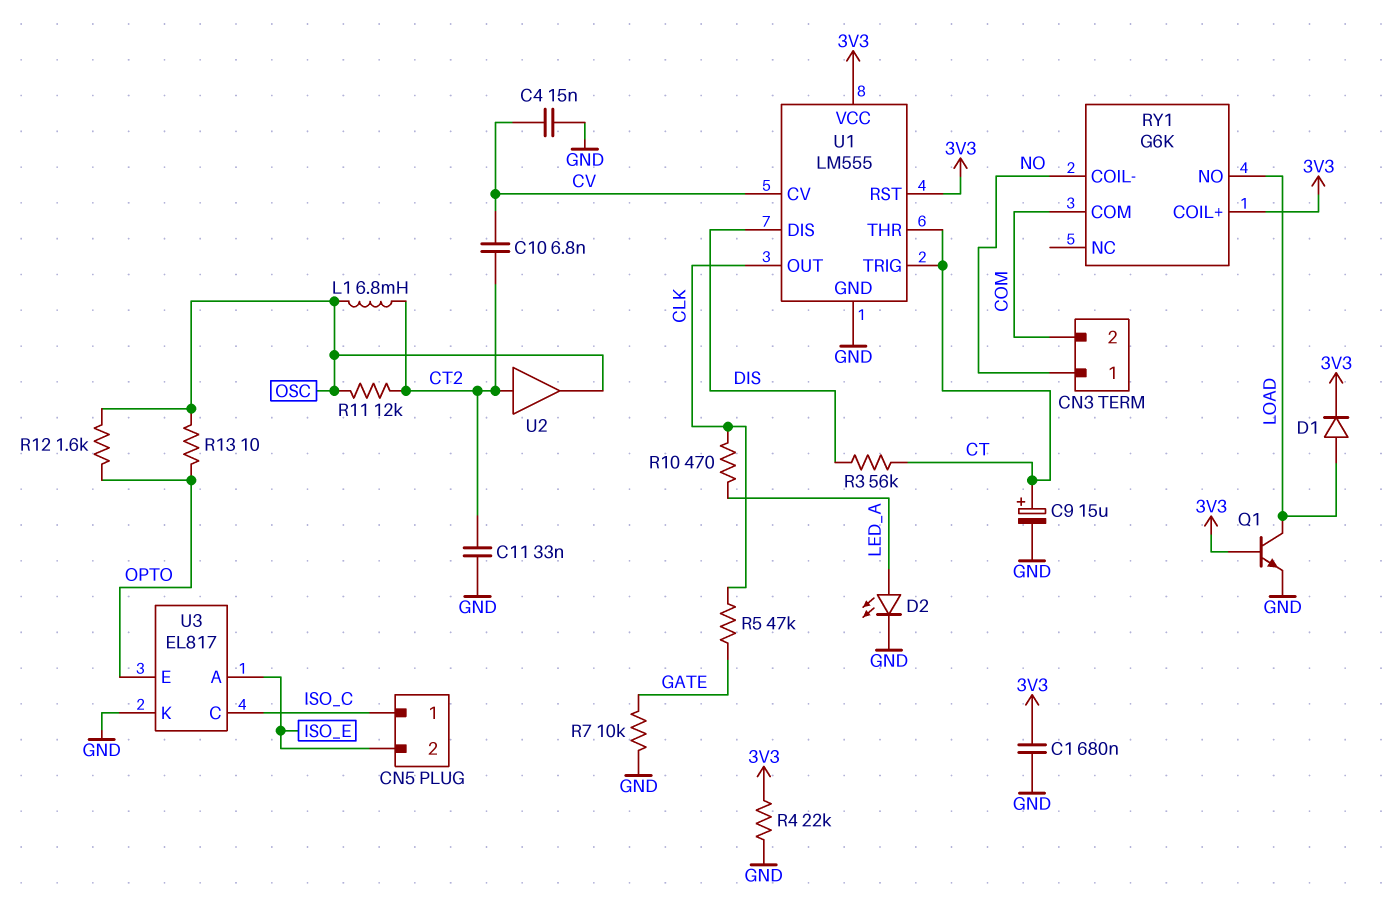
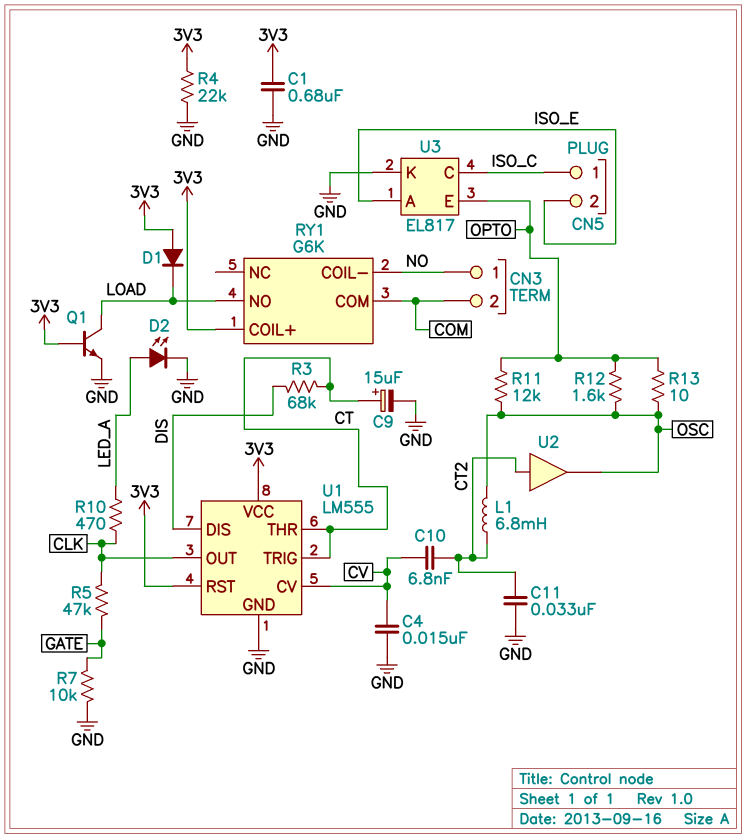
D1: diode (A LOAD, K 3V3) -> diode (A 3V3, K LOAD)
R3: 56k (CT, DIS) -> 68k (CT, DIS)
R11: 12k (CT2, OSC) -> 12k (OPTO, OSC)

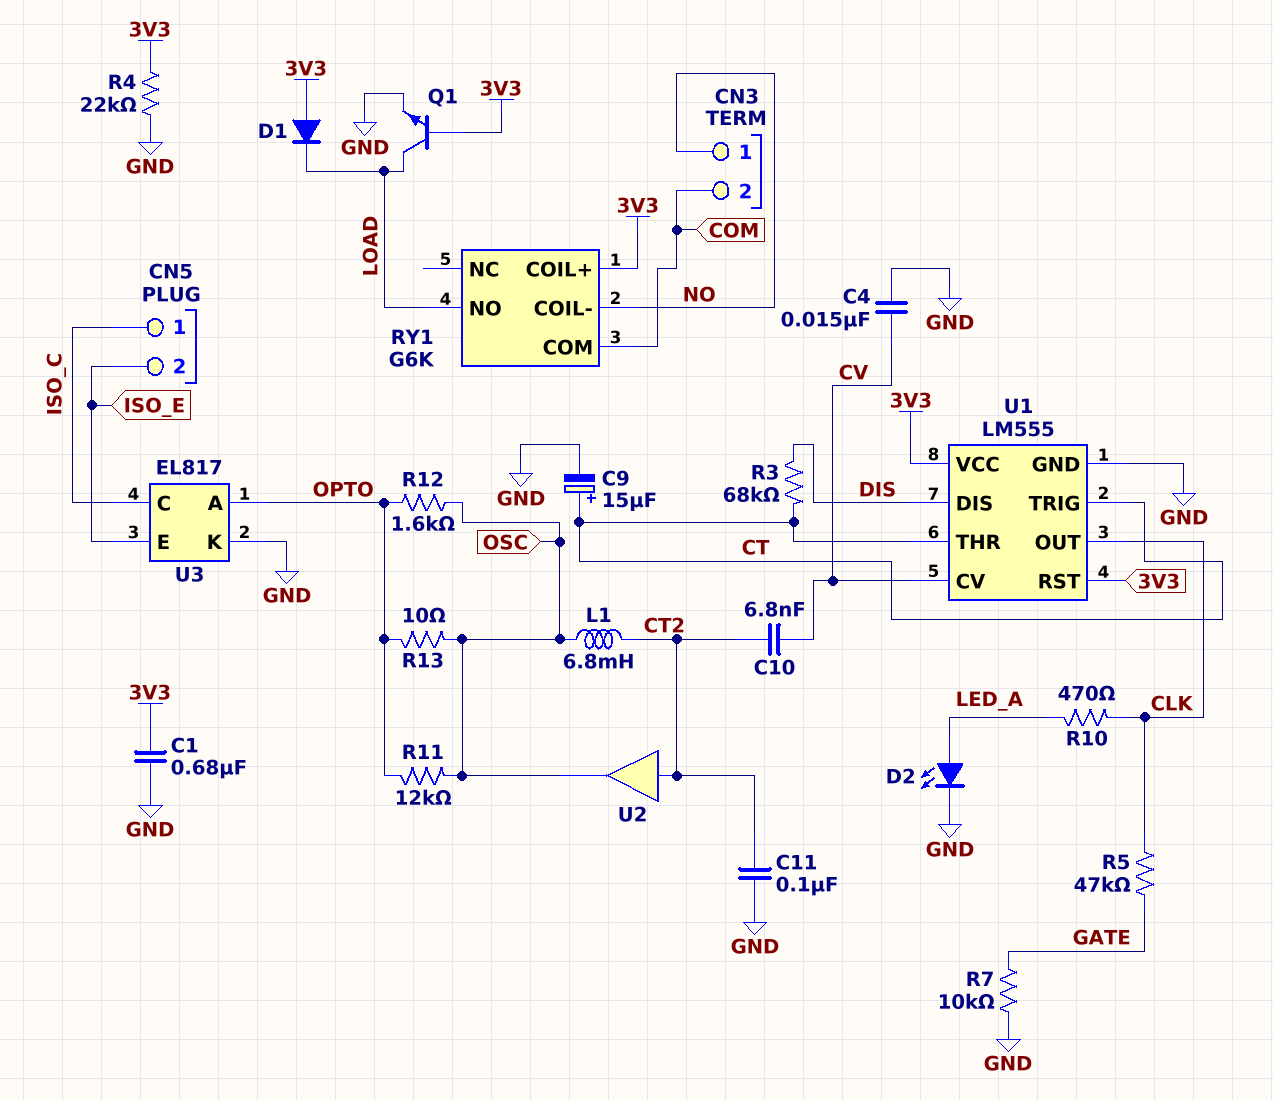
C11: 33nF (CT2, GND) -> 100nF (CT2, GND)
U3 pin A: ISO_E -> OPTO
U3 pin E: OPTO -> ISO_E

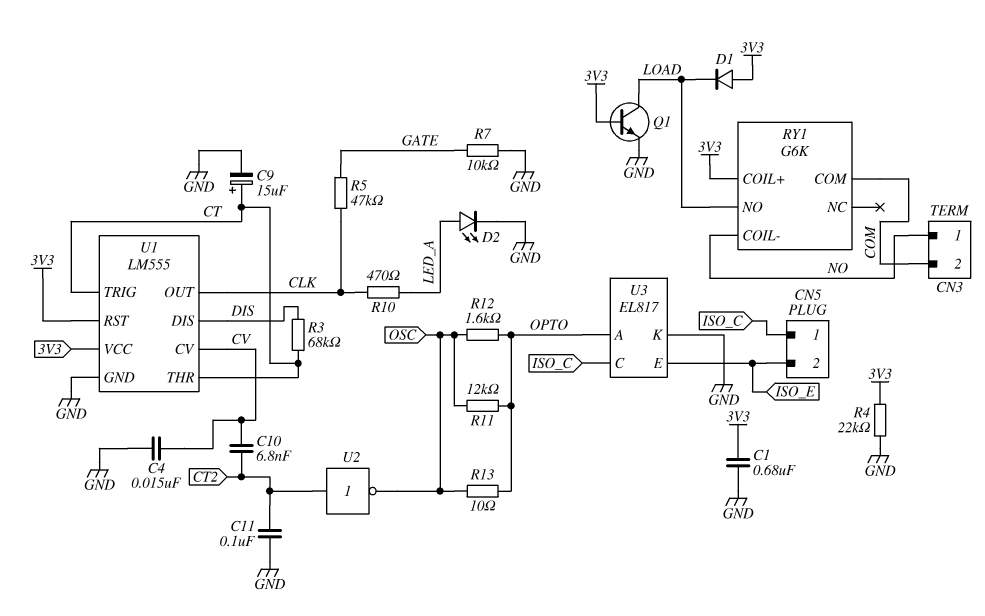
L1: 6.8mH (CT2, OSC) -> none
U2: buffer (in CT2, out OSC) -> NOT (in CT2, out OSC)

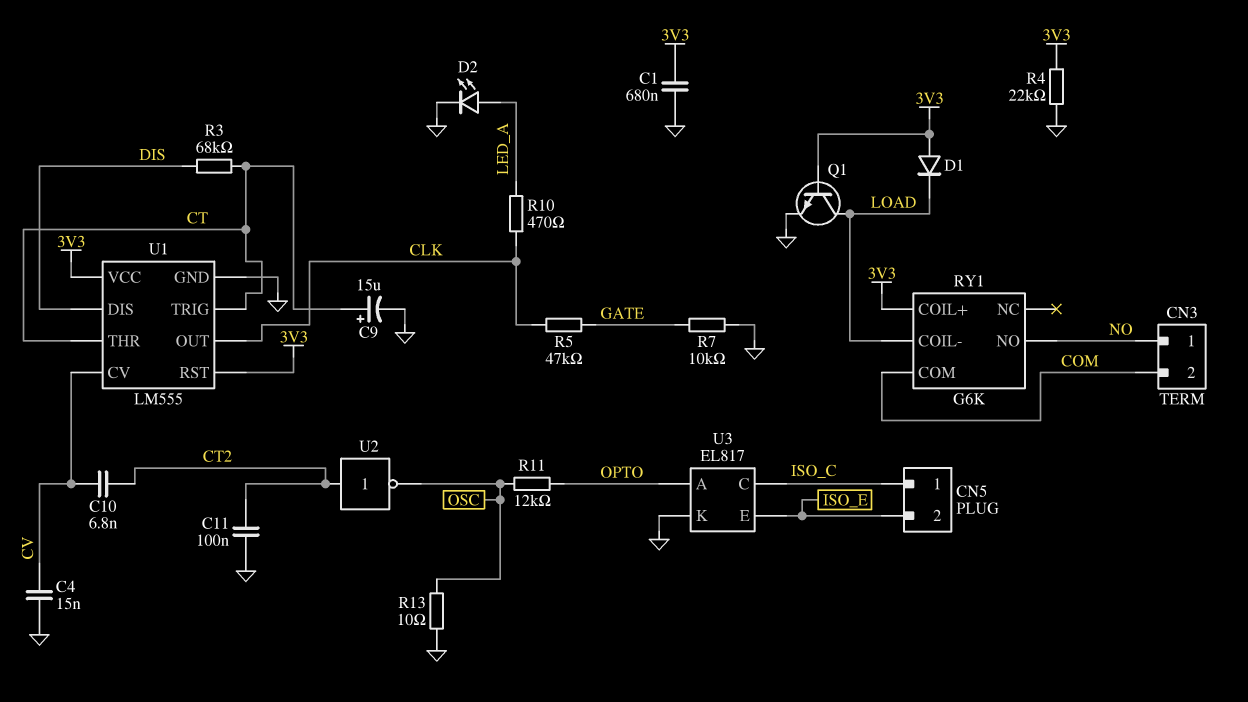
R12: 1.6k (OPTO, OSC) -> none
R13: 10 (OPTO, OSC) -> 10 (GND, OSC)
RY1 pin COIL-: NO -> LOAD
RY1 pin NO: LOAD -> NO

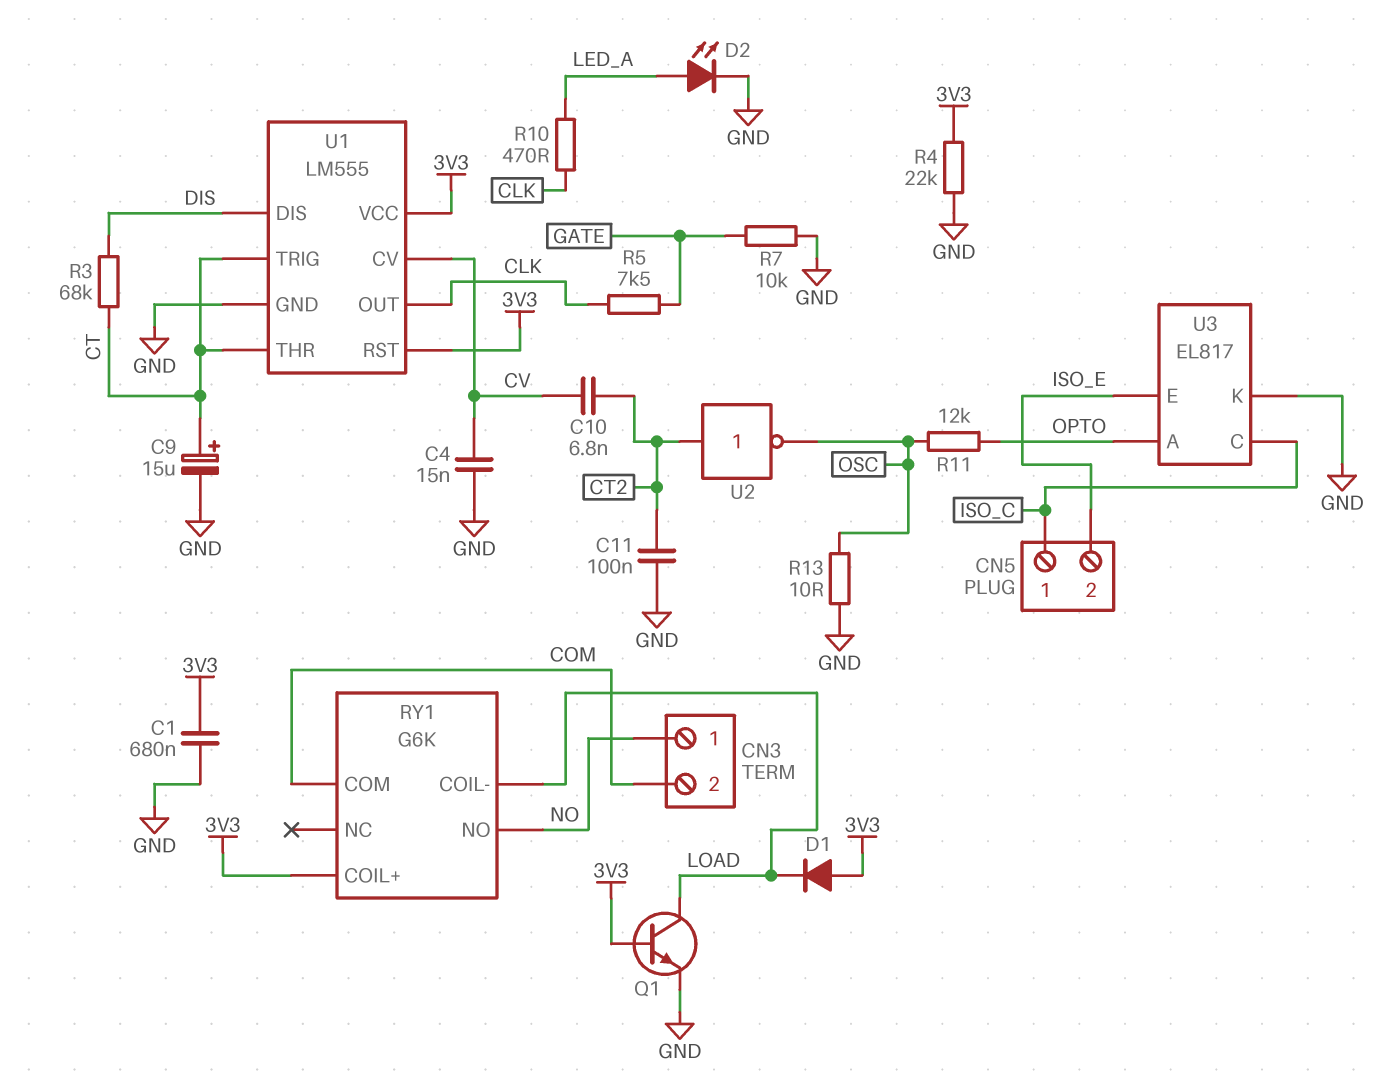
R5: 47k (CLK, GATE) -> 7.5k (CLK, GATE)

